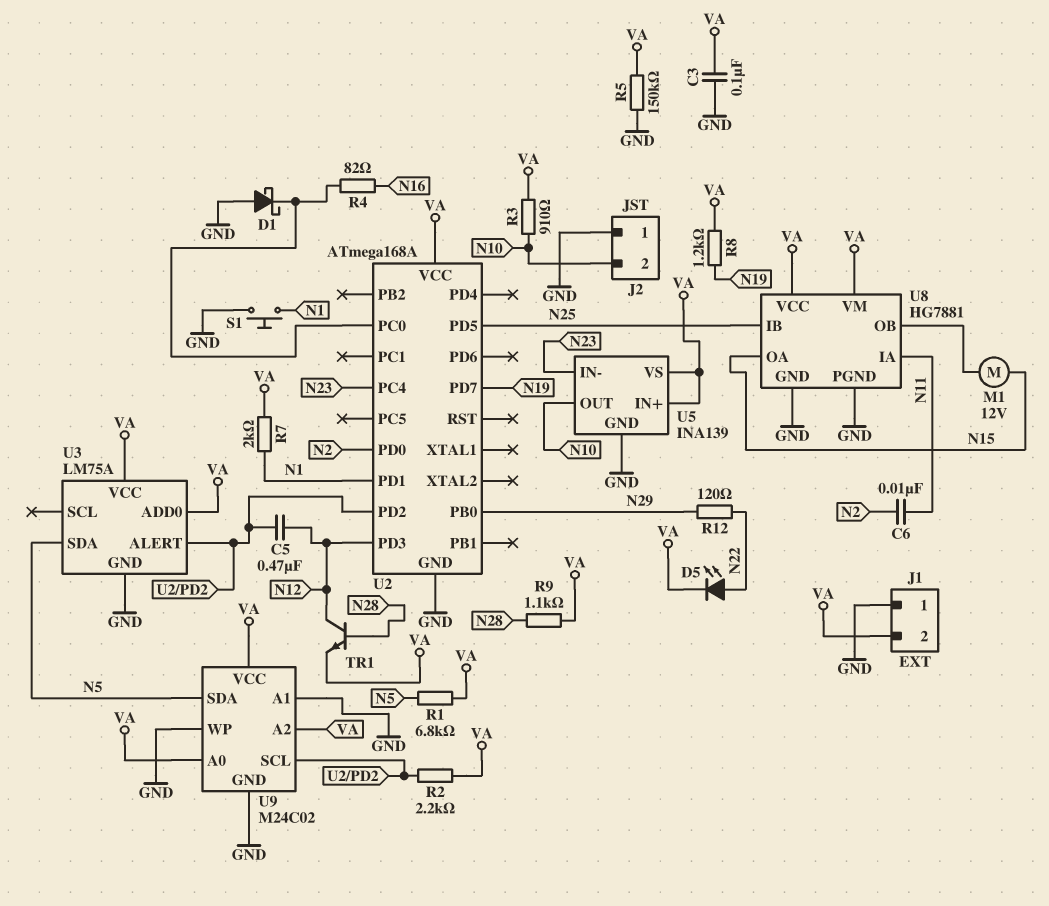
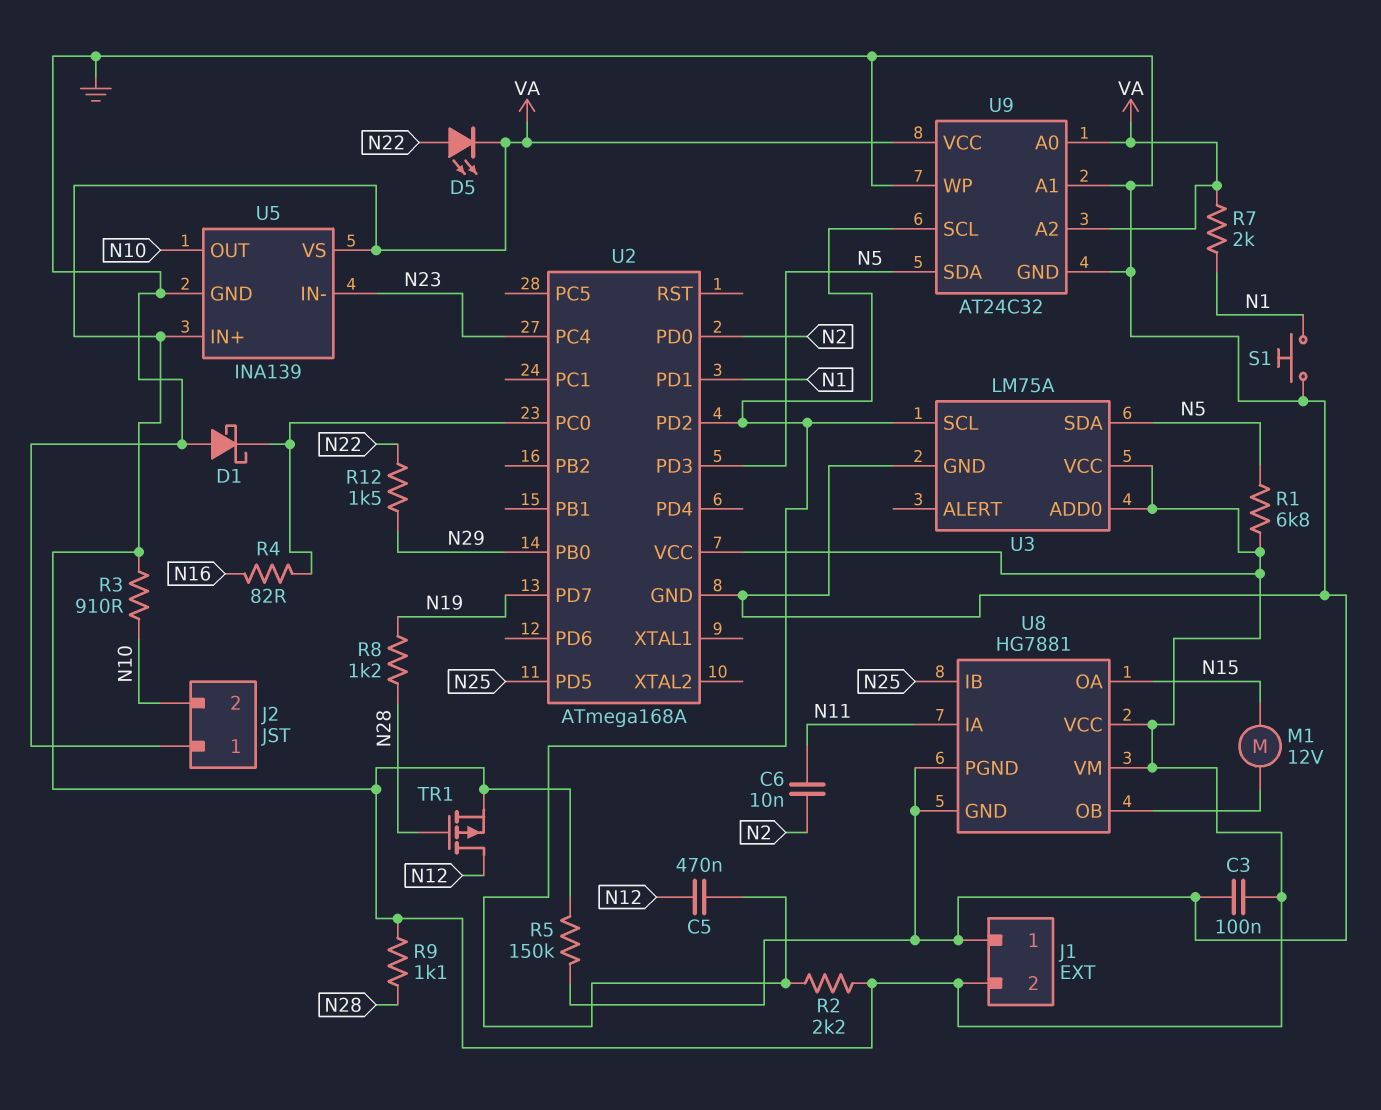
R8: 1.2k (N19, VA) -> 1.2k (N19, N28)
R12: 120 (N22, N29) -> 1.5k (N22, N29)
TR1: NPN (B N28, C N12, E VA) -> PMOS (G N28, D N12, S VA)
U2 pin PD3: N12 -> N5
U3 pin ALERT: U2/PD2 -> none
U3 pin SCL: none -> U2/PD2
U9: M24C02 -> AT24C32

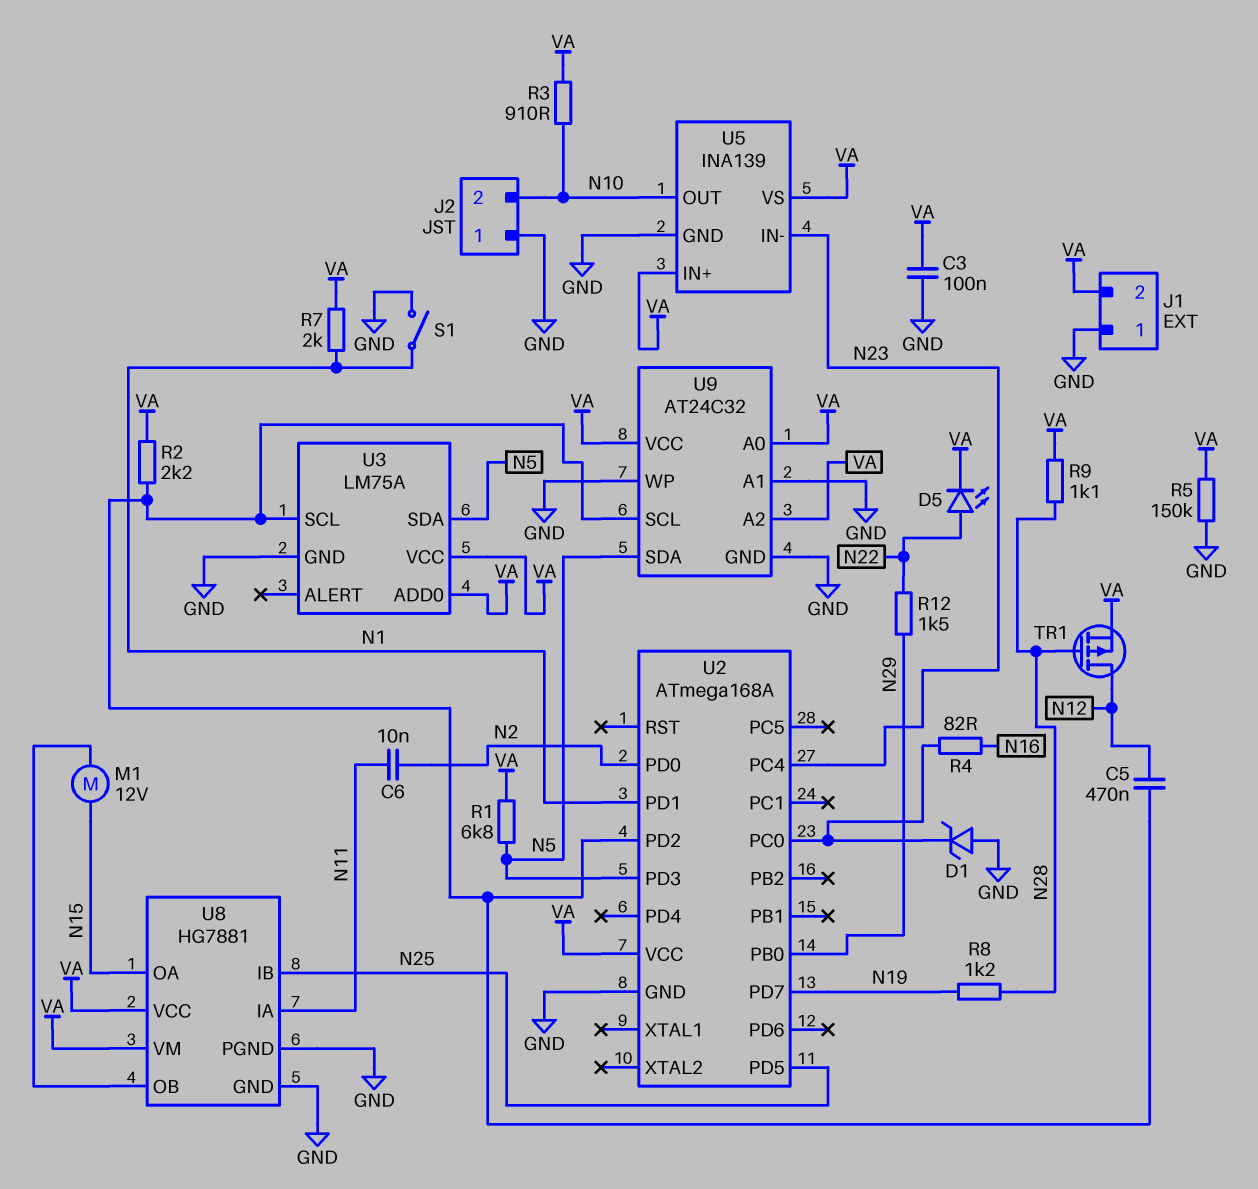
D1: schottky (A GND, K U2/PC0) -> zener (A GND, K U2/PC0)
S1: button (GND, N1) -> switch (GND, N1)

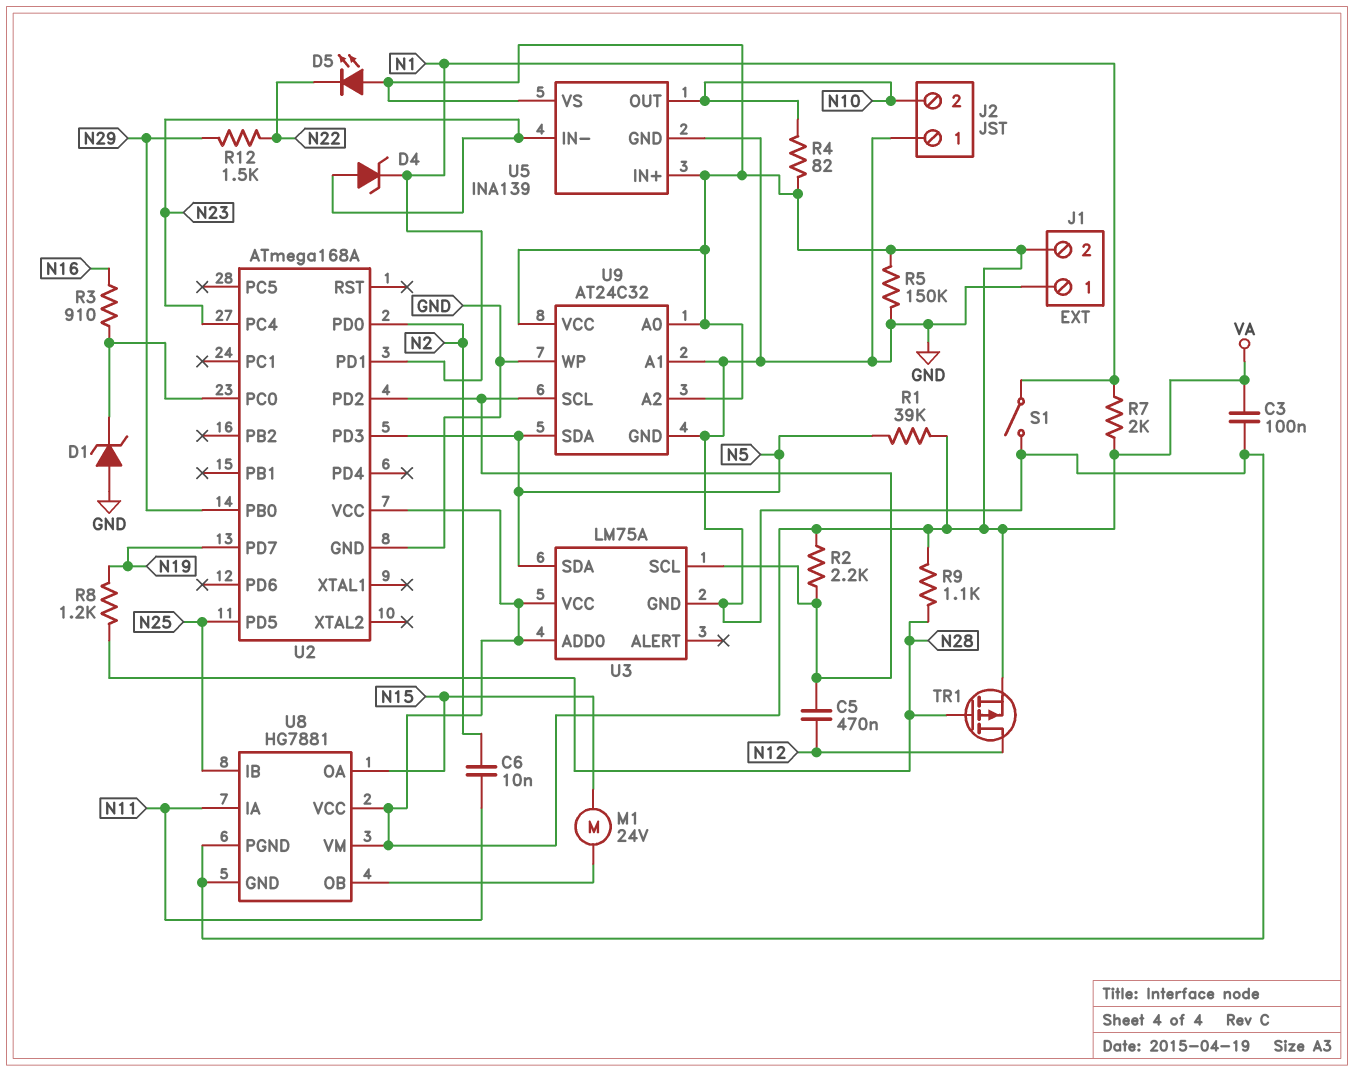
D4: none -> zener (A N23, K N1)
D5: LED (A N22, K VA) -> LED (A VA, K N22)
M1: motor 12V (N15, U8/OB) -> motor 24V (N15, U8/OB)
R1: 6.8k (N5, VA) -> 39k (N5, VA)
R3: 910 (N10, VA) -> 910 (N16, U2/PC0)
R4: 82 (N16, U2/PC0) -> 82 (N10, VA)

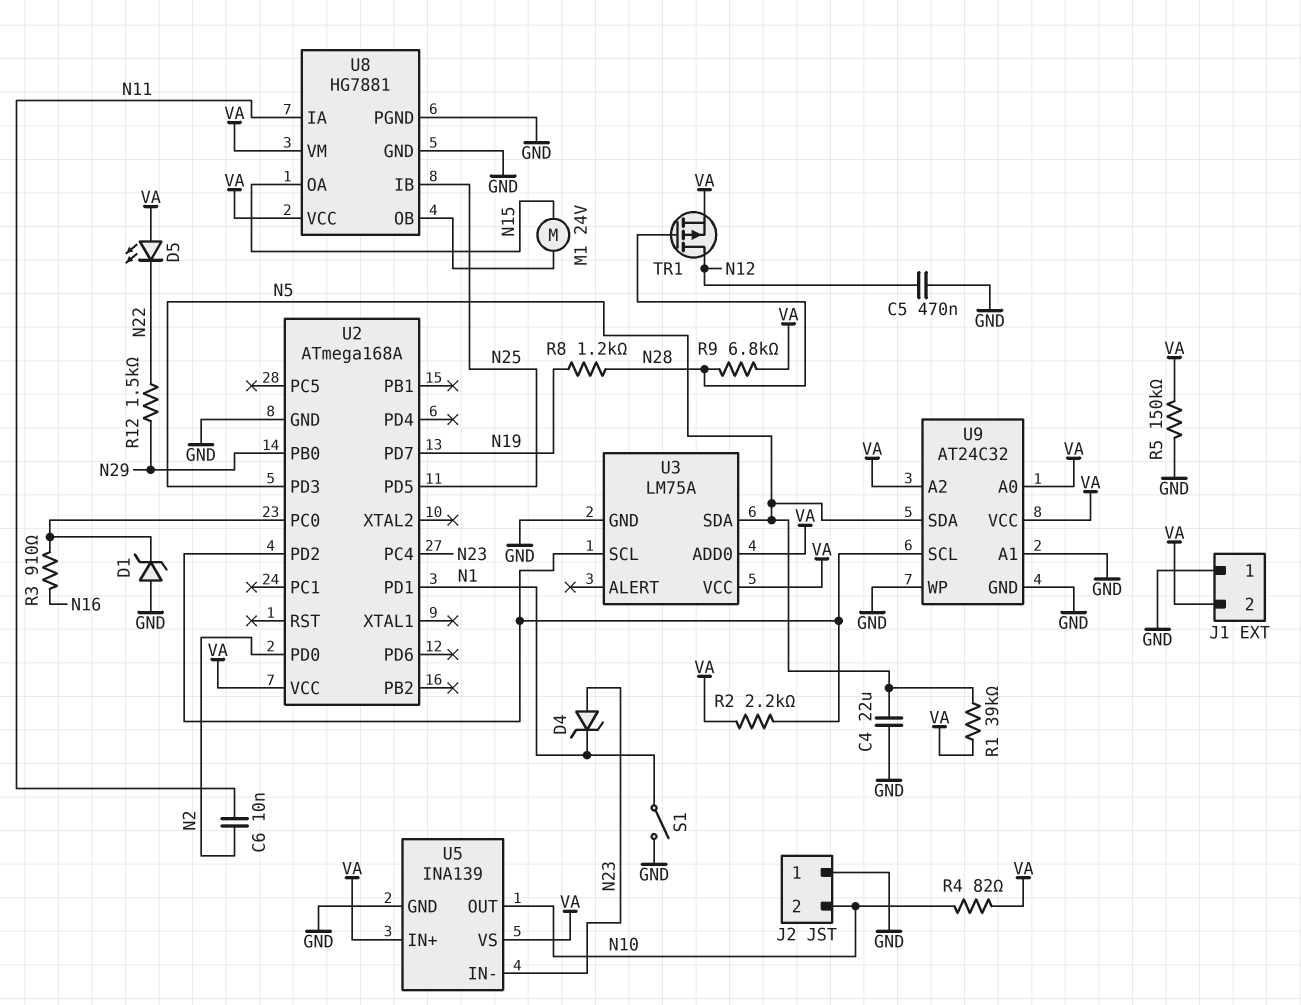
C3: 100nF (GND, VA) -> none
C4: none -> 22uF (GND, N5)
C5: 470nF (N12, U2/PD2) -> 470nF (GND, N12)
R7: 2k (N1, VA) -> none
R9: 1.1k (N28, VA) -> 6.8k (N28, VA)

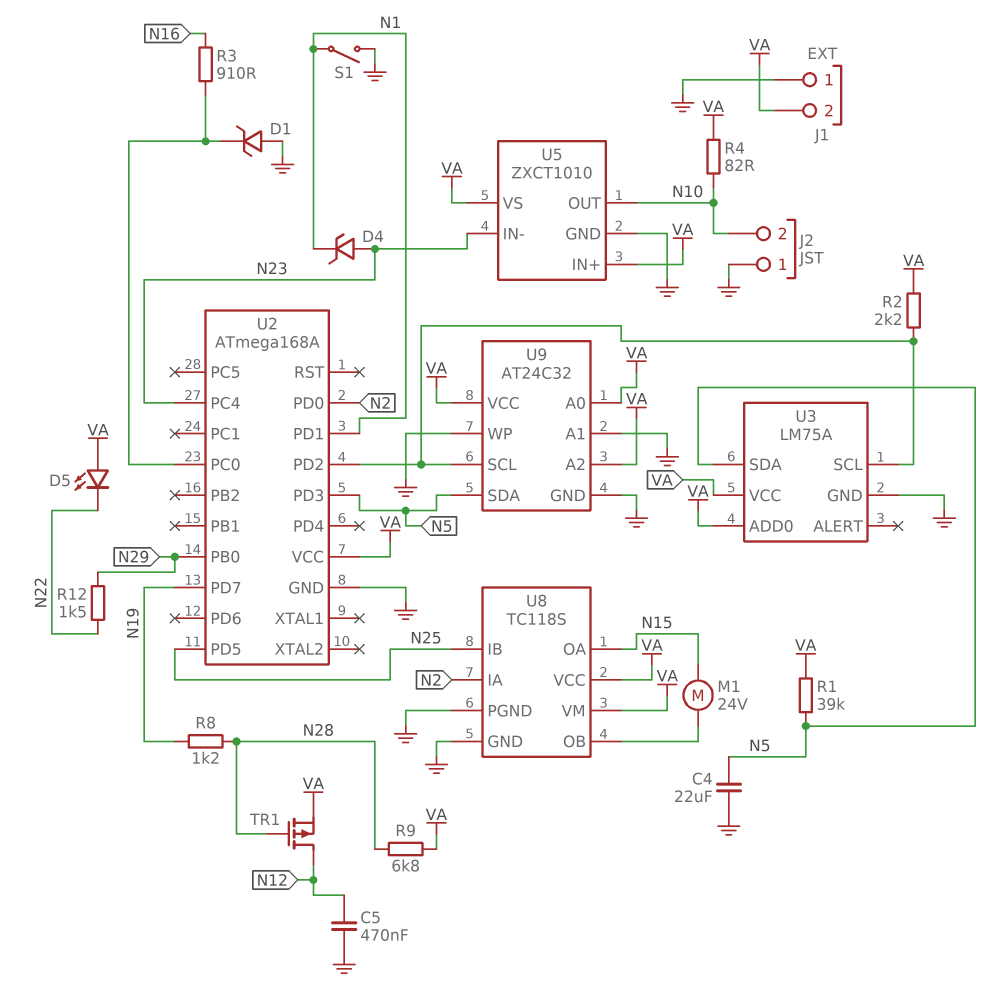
C6: 10nF (N2, N11) -> none
R5: 150k (GND, VA) -> none
U5: INA139 -> ZXCT1010
U8: HG7881 -> TC118S
U8 pin IA: N11 -> N2

